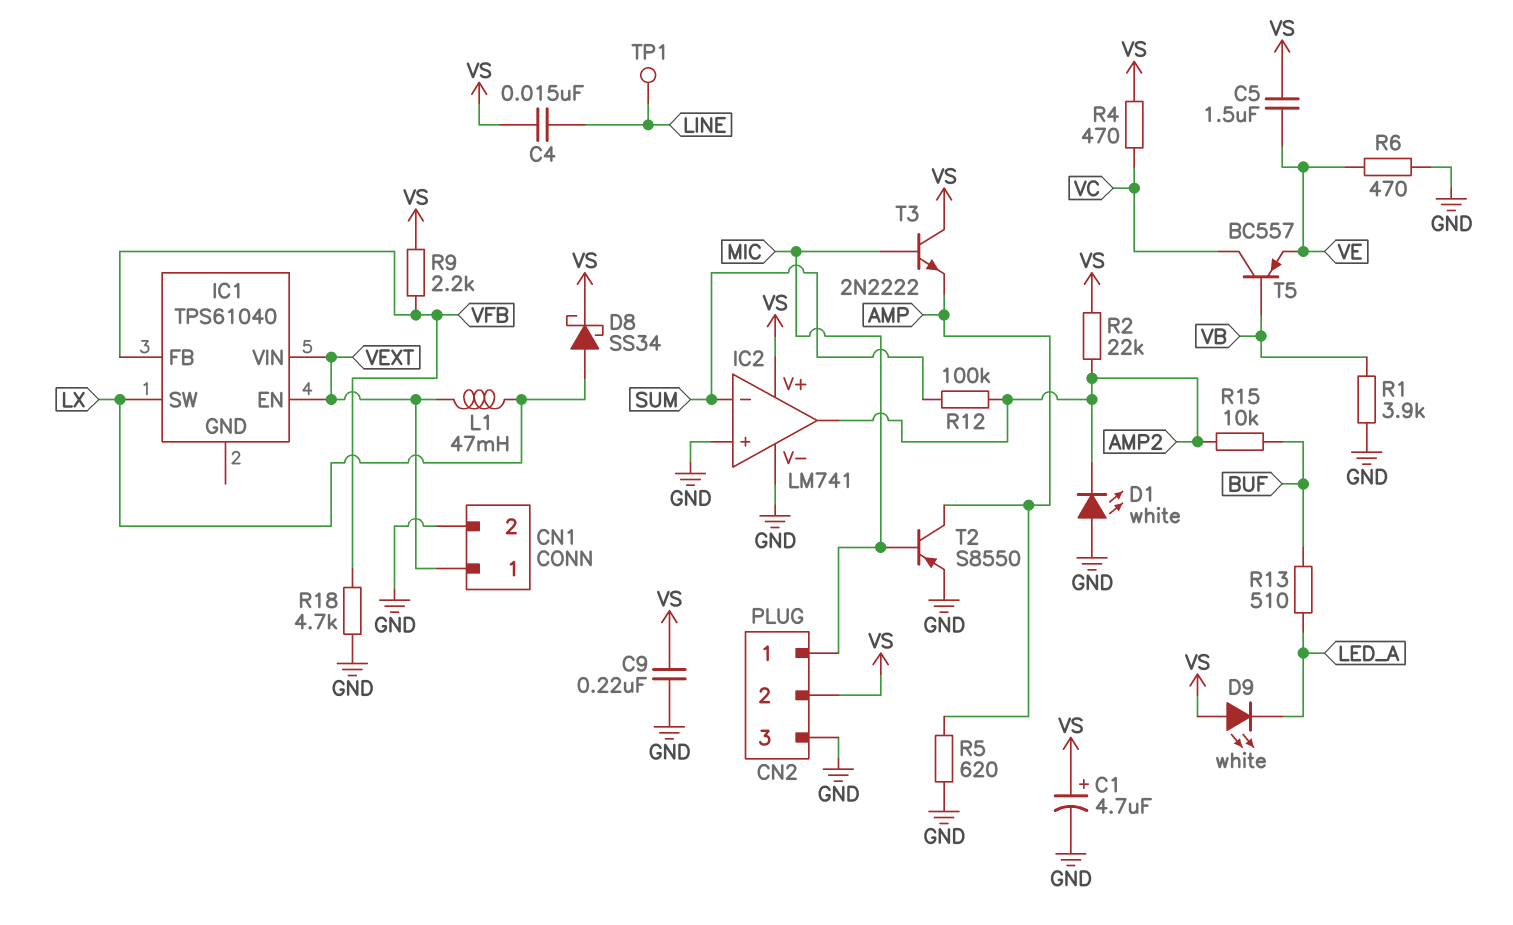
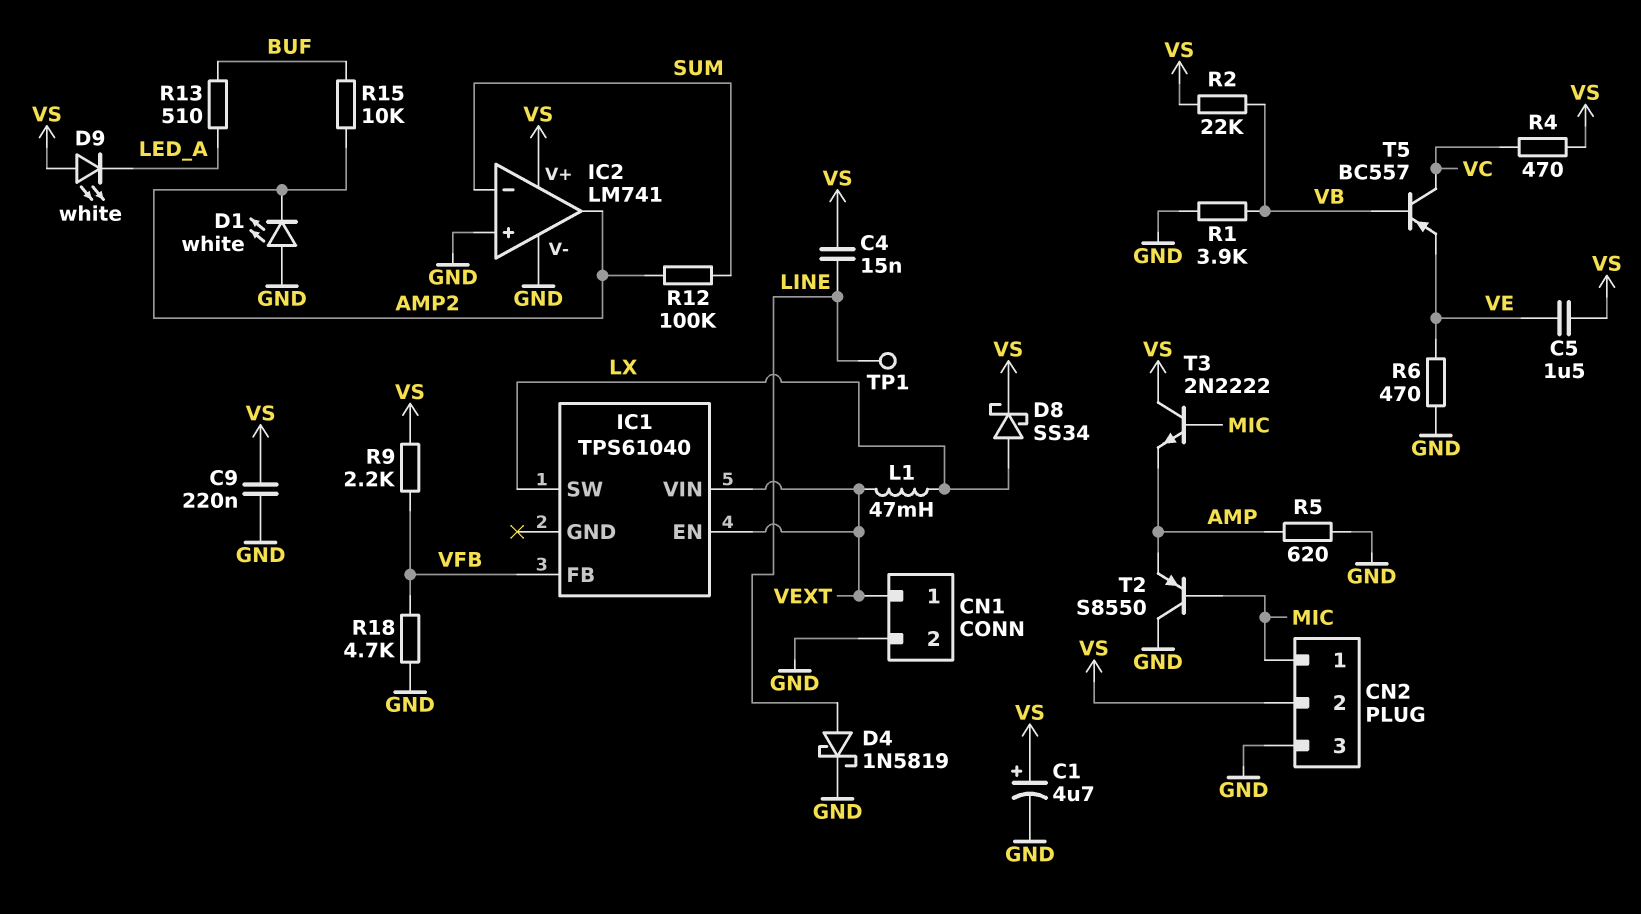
D4: none -> schottky 1N5819 (A LINE, K GND)
R2: 22k (AMP2, VS) -> 22k (VB, VS)
T2: PNP S8550 (B MIC, C AMP, E GND) -> PNP S8550 (B MIC, C GND, E AMP)

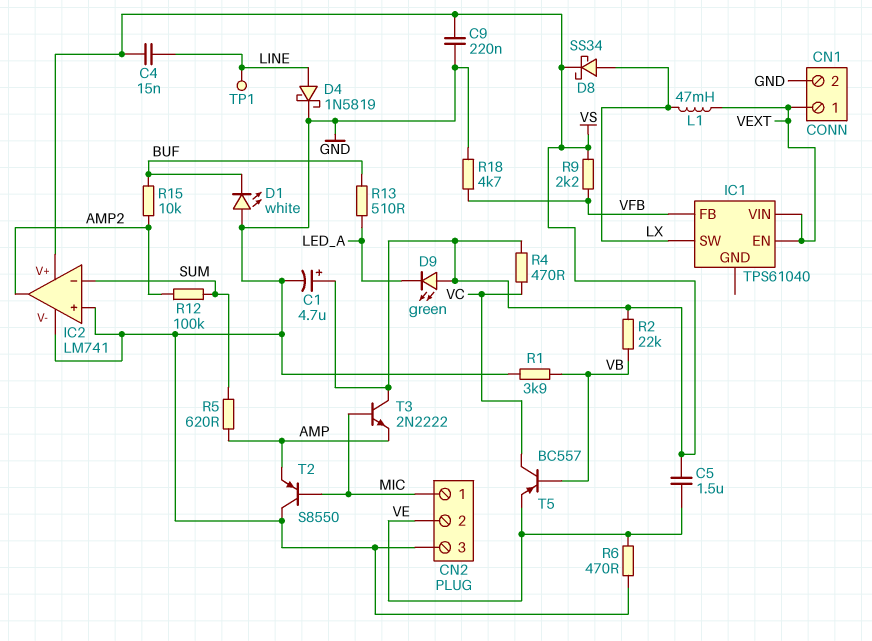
CN2 pin 2: VS -> VE
D1: LED white (A GND, K AMP2) -> LED white (A GND, K BUF)
D9: LED white (A VS, K LED_A) -> LED green (A VS, K LED_A)
R5: 620 (AMP, GND) -> 620 (AMP, SUM)

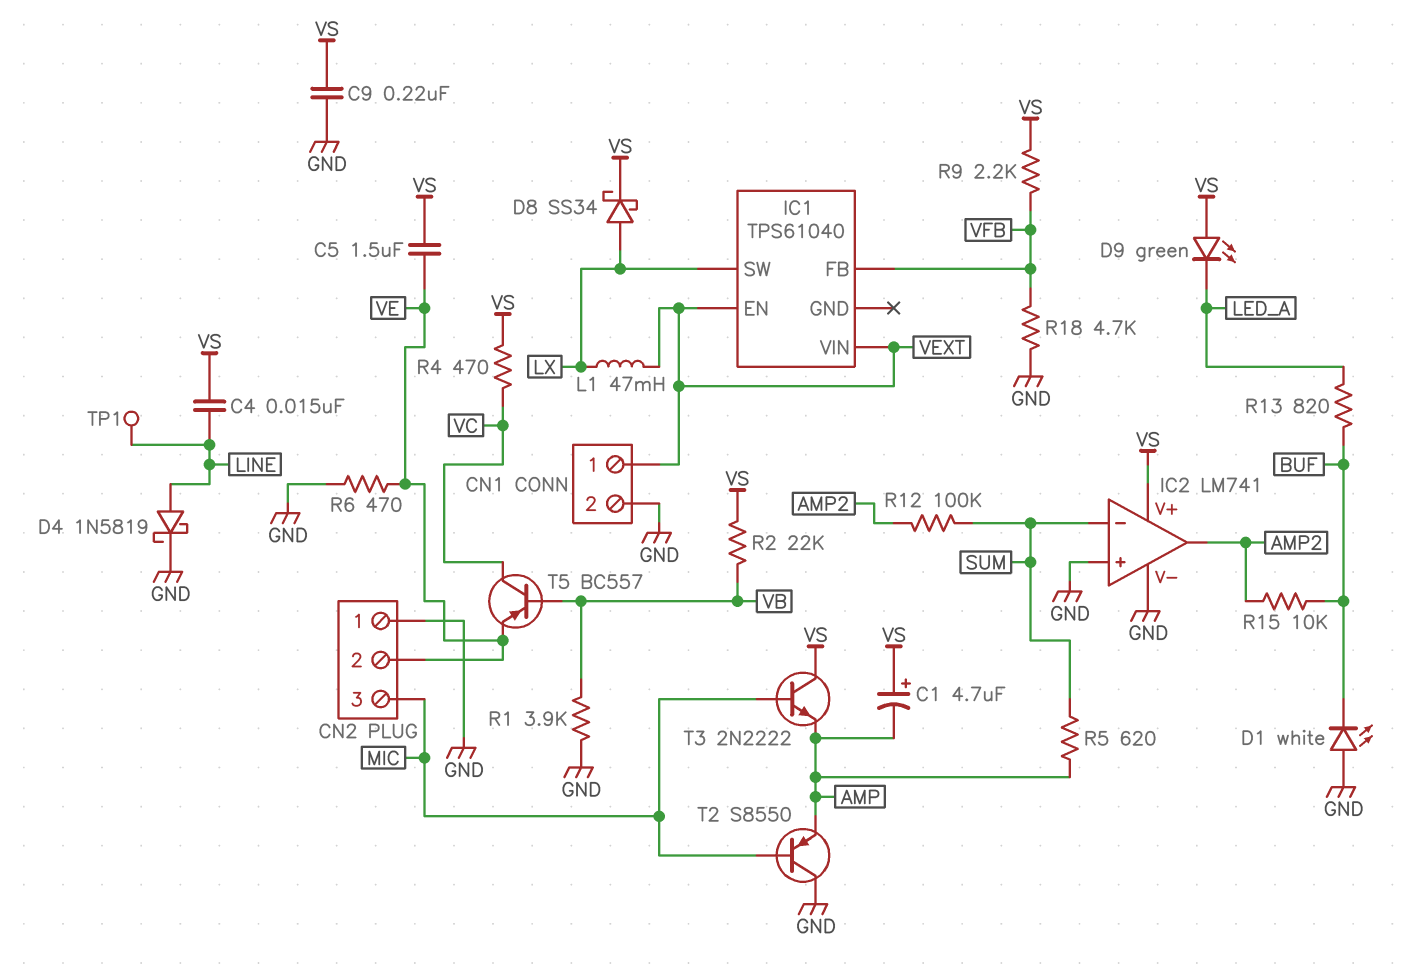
C1: 4.7uF (plus VS, minus GND) -> 4.7uF (plus VS, minus AMP)
CN2 pin 1: MIC -> GND
CN2 pin 3: GND -> MIC
R13: 510 (BUF, LED_A) -> 820 (BUF, LED_A)

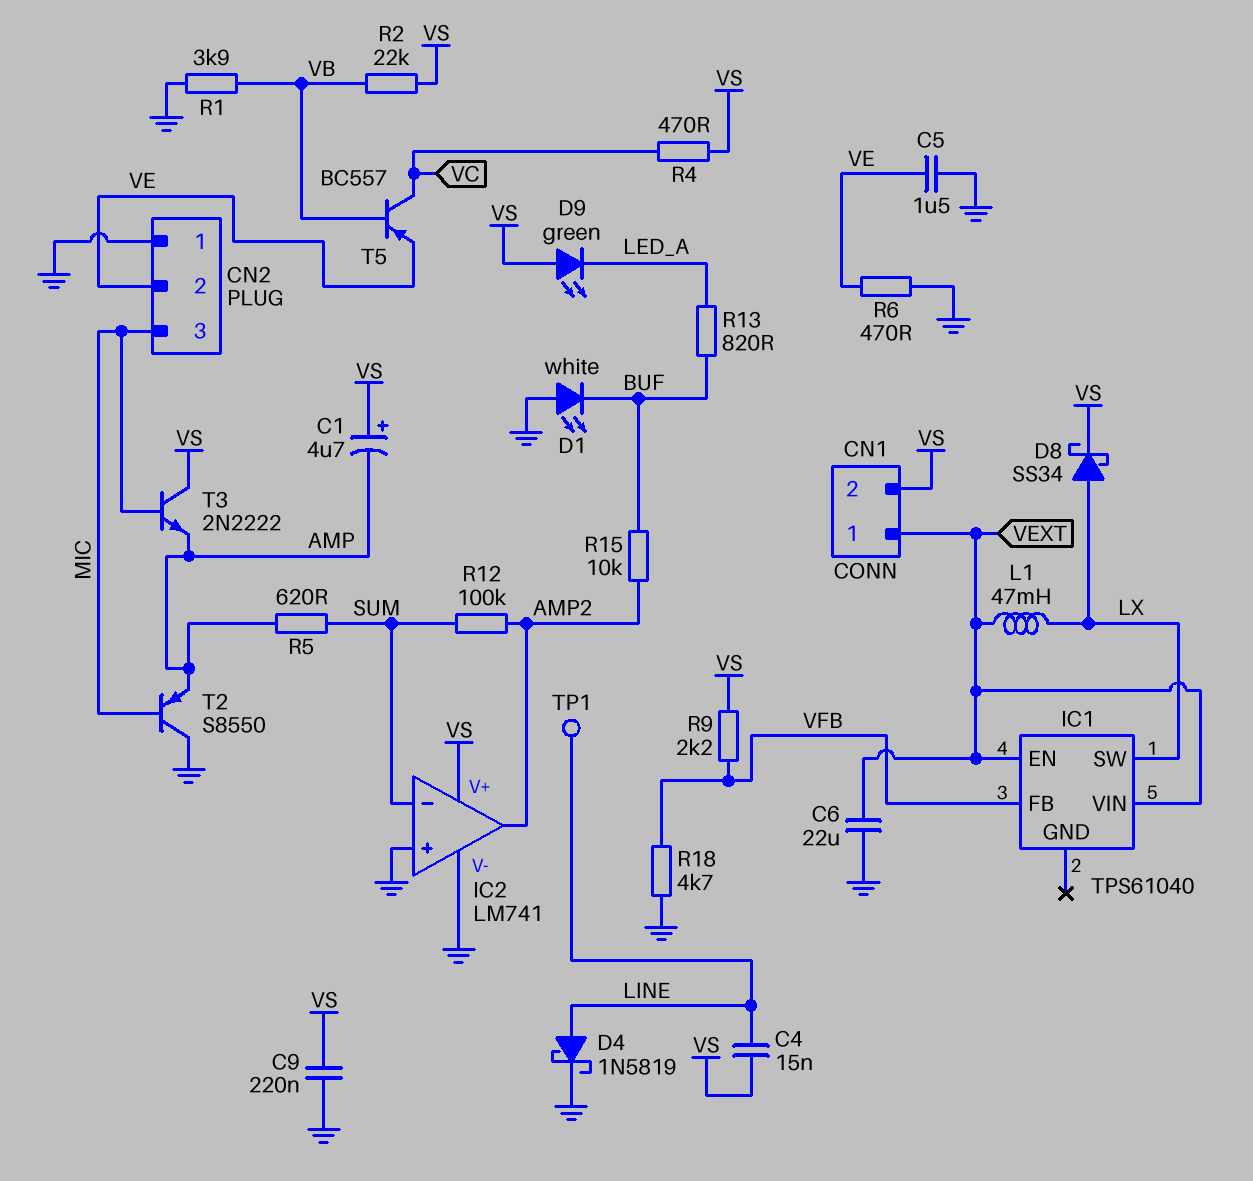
C5: 1.5uF (VE, VS) -> 1.5uF (GND, VE)
C6: none -> 22uF (GND, VEXT)
CN1 pin 2: GND -> VS

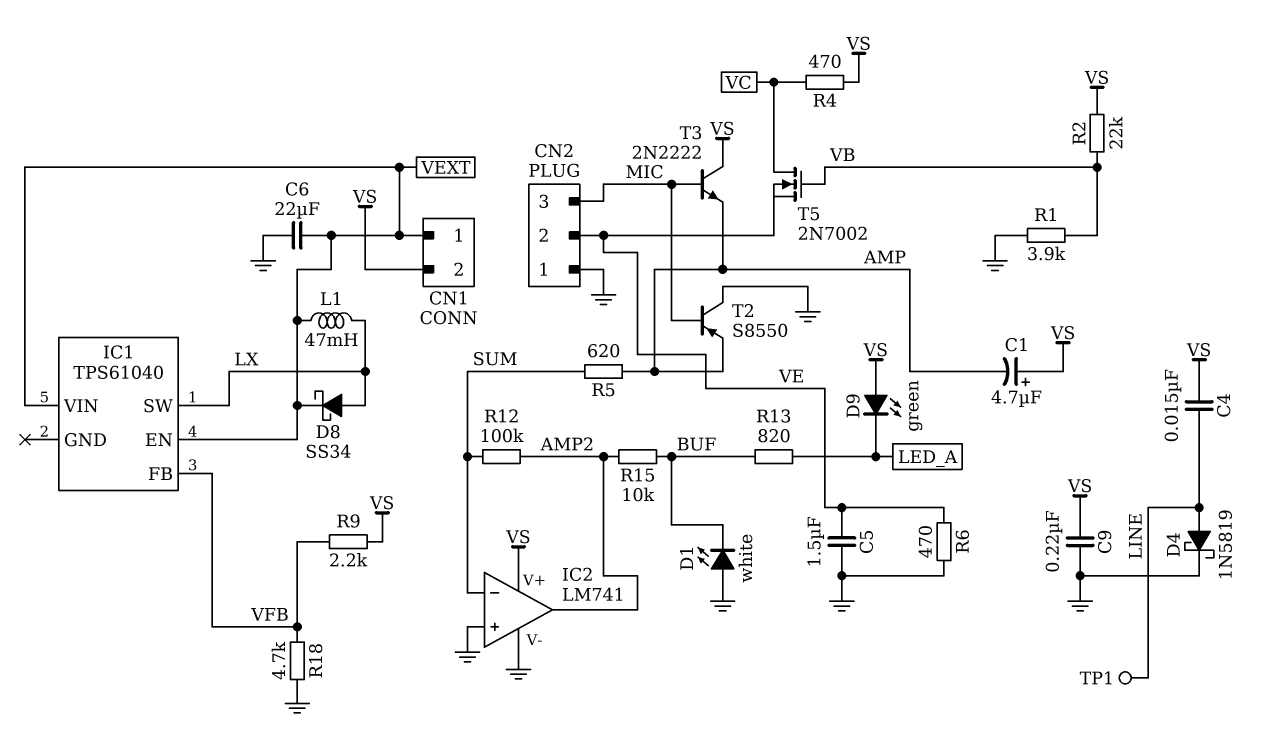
D8: schottky SS34 (A LX, K VS) -> schottky SS34 (A LX, K VEXT)
T5: PNP BC557 (B VB, C VC, E VE) -> NMOS 2N7002 (G VB, D VC, S VE)

